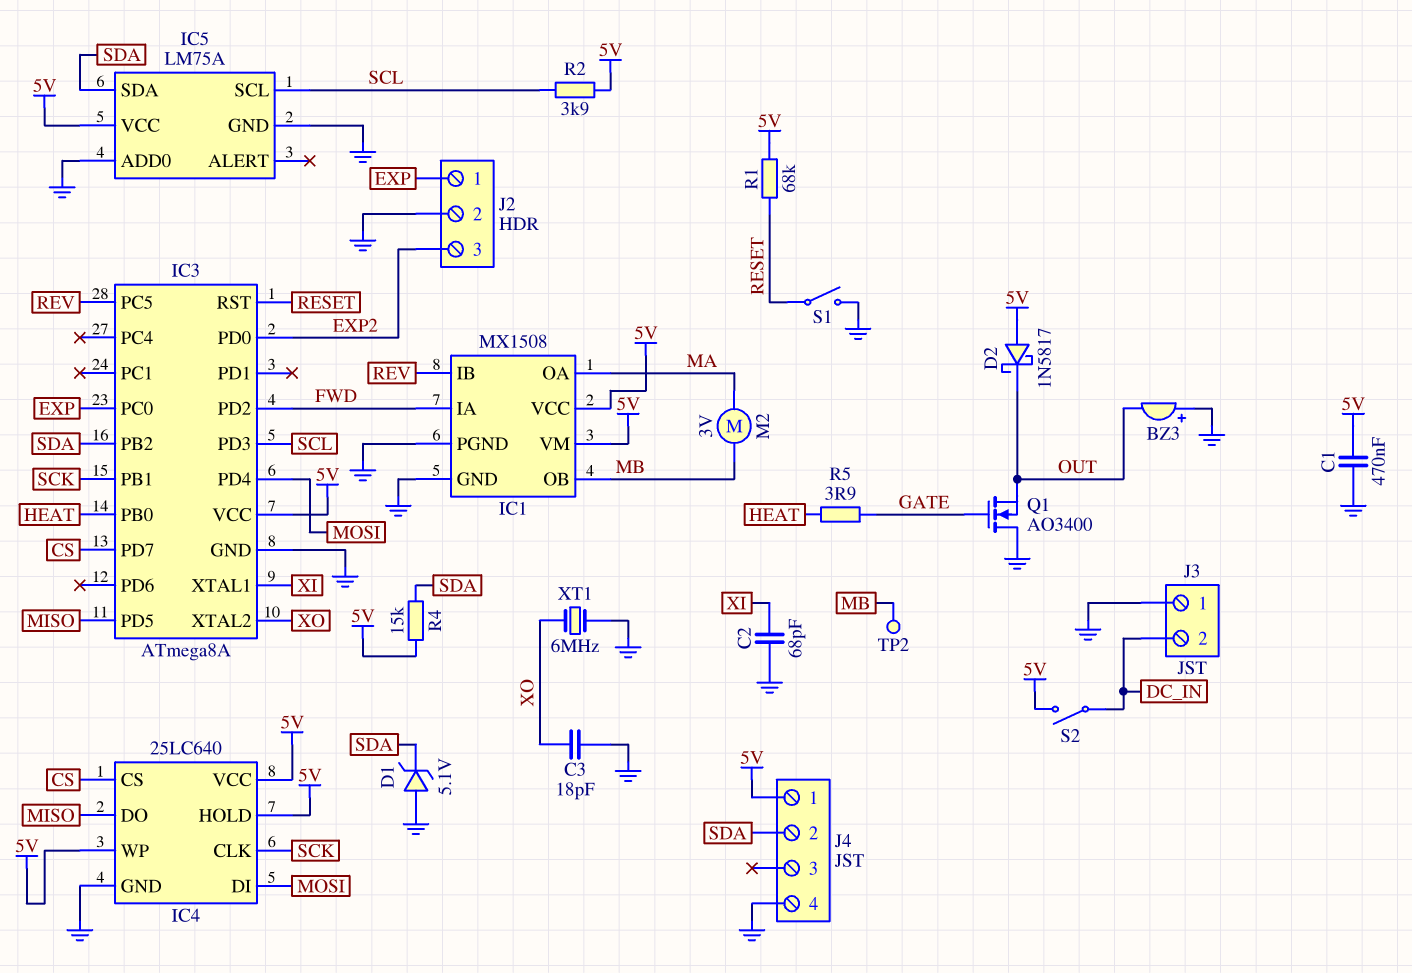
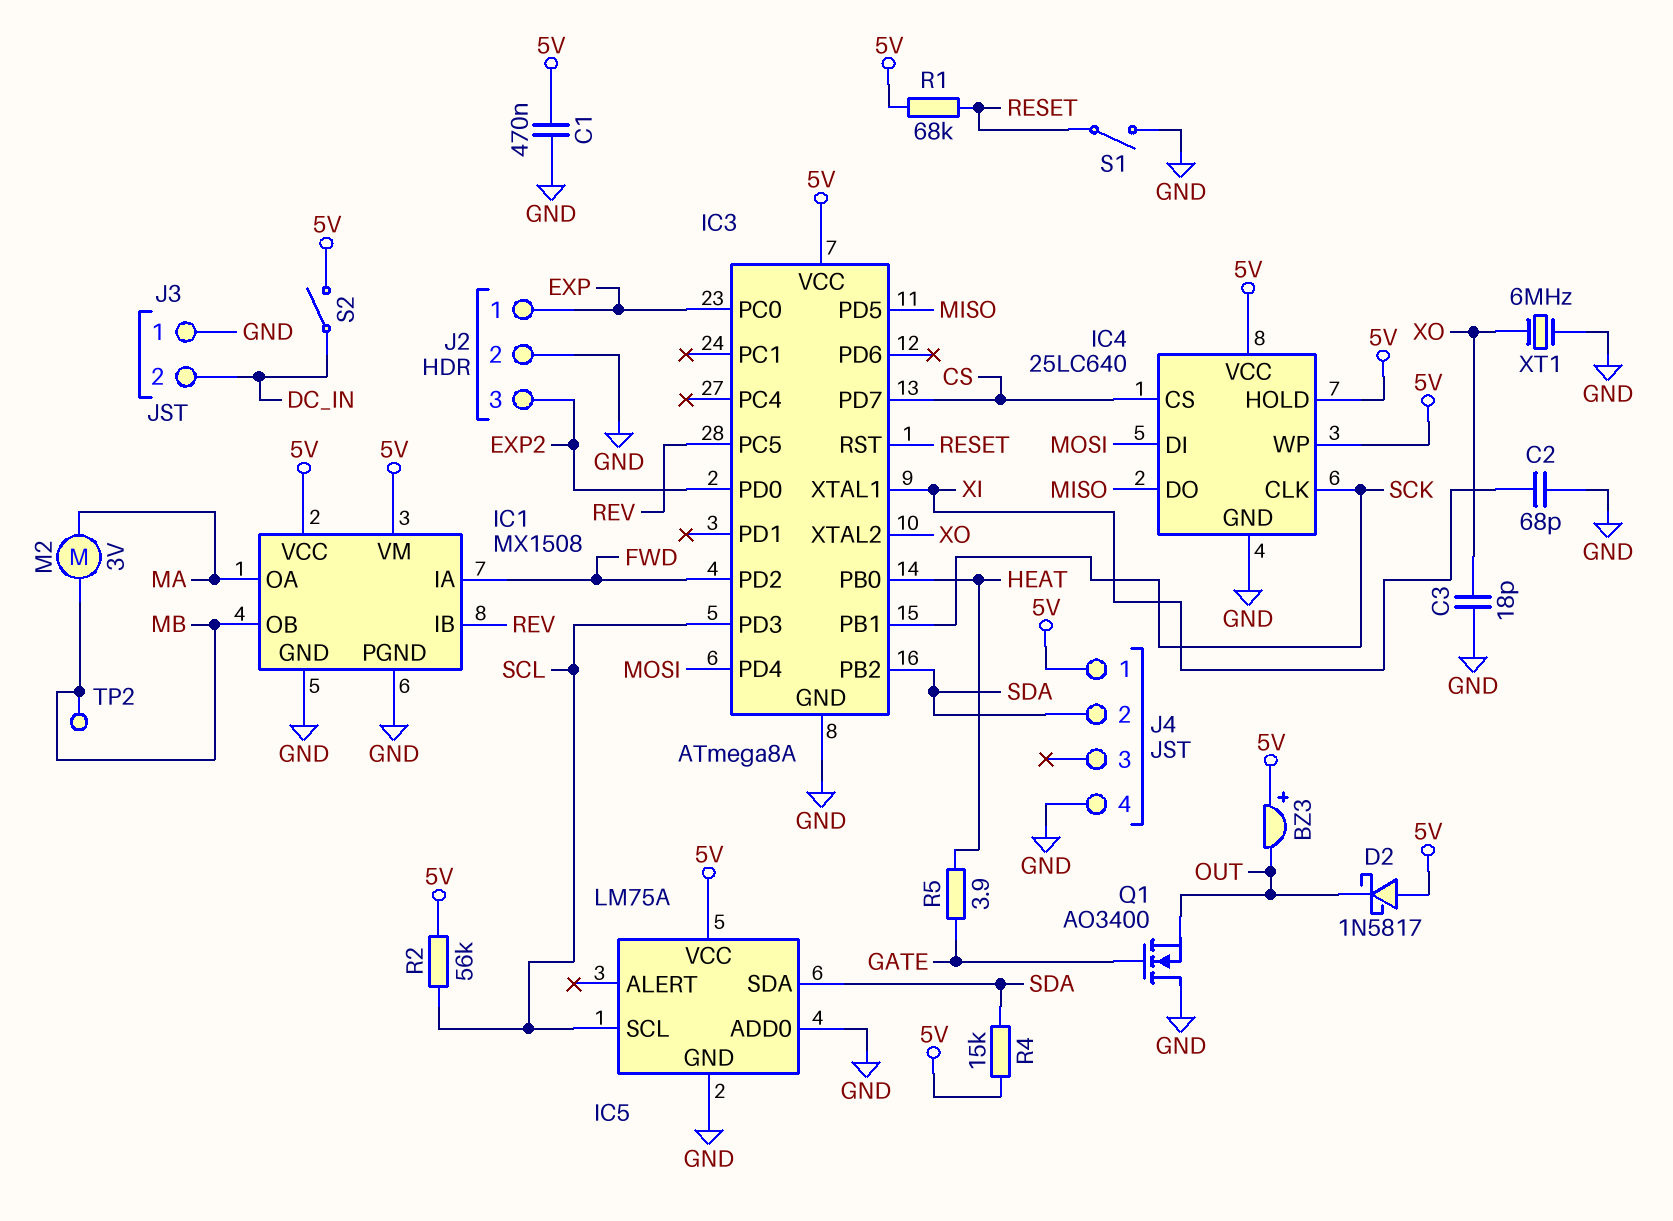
BZ3: buzzer (plus GND, minus OUT) -> buzzer (plus 5V, minus OUT)
D1: zener 5.1V (A GND, K SDA) -> none
R2: 3.9k (5V, SCL) -> 56k (5V, SCL)

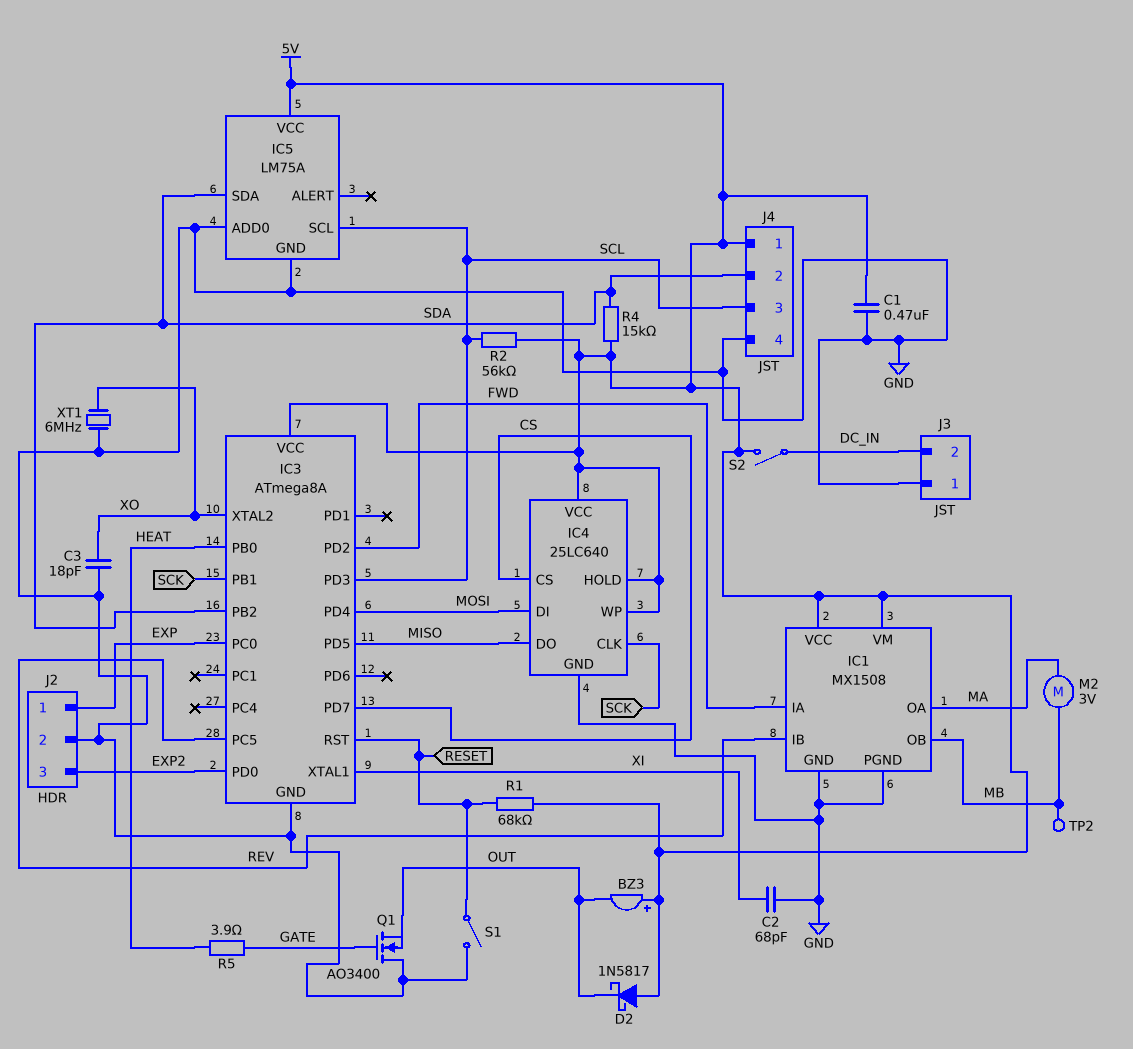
J4 pin 3: none -> SCL

